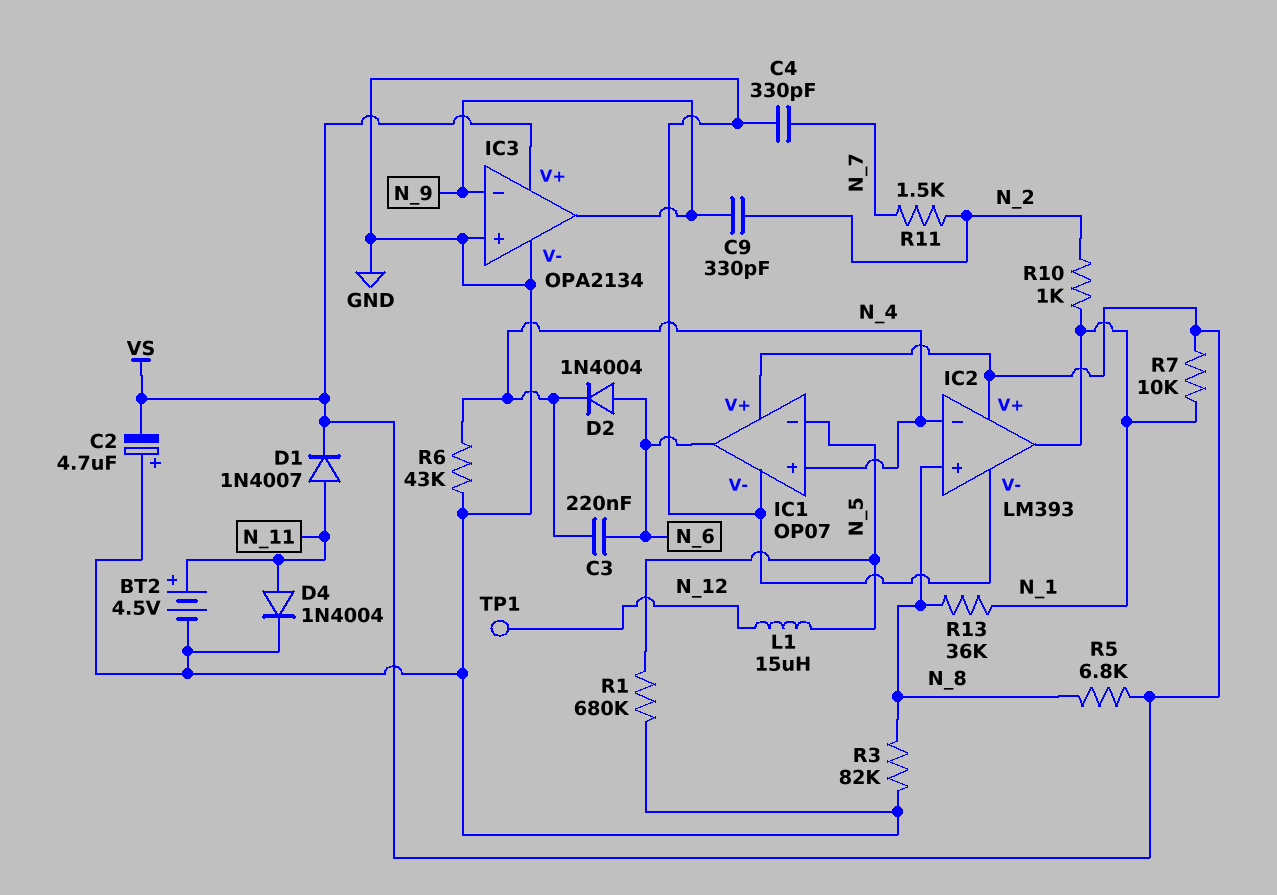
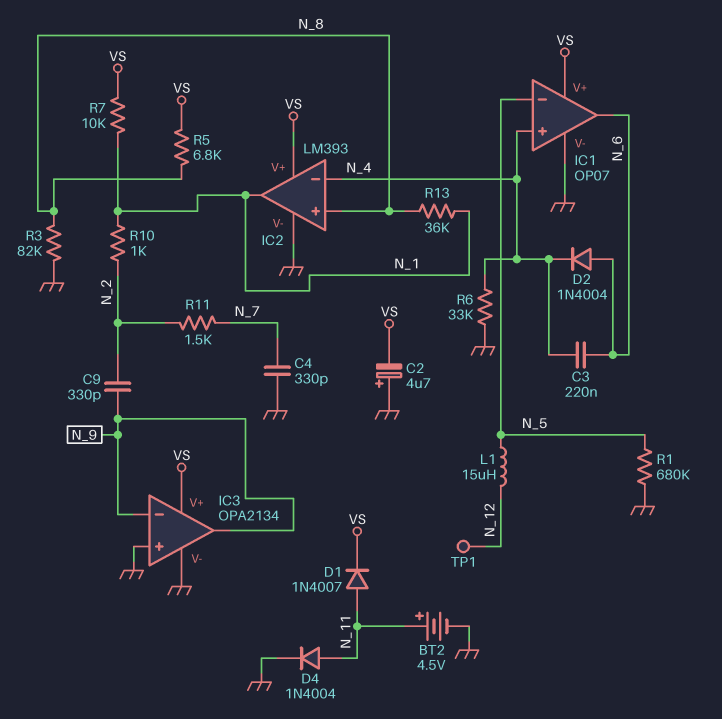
R6: 43k (GND, N_4) -> 33k (GND, N_4)

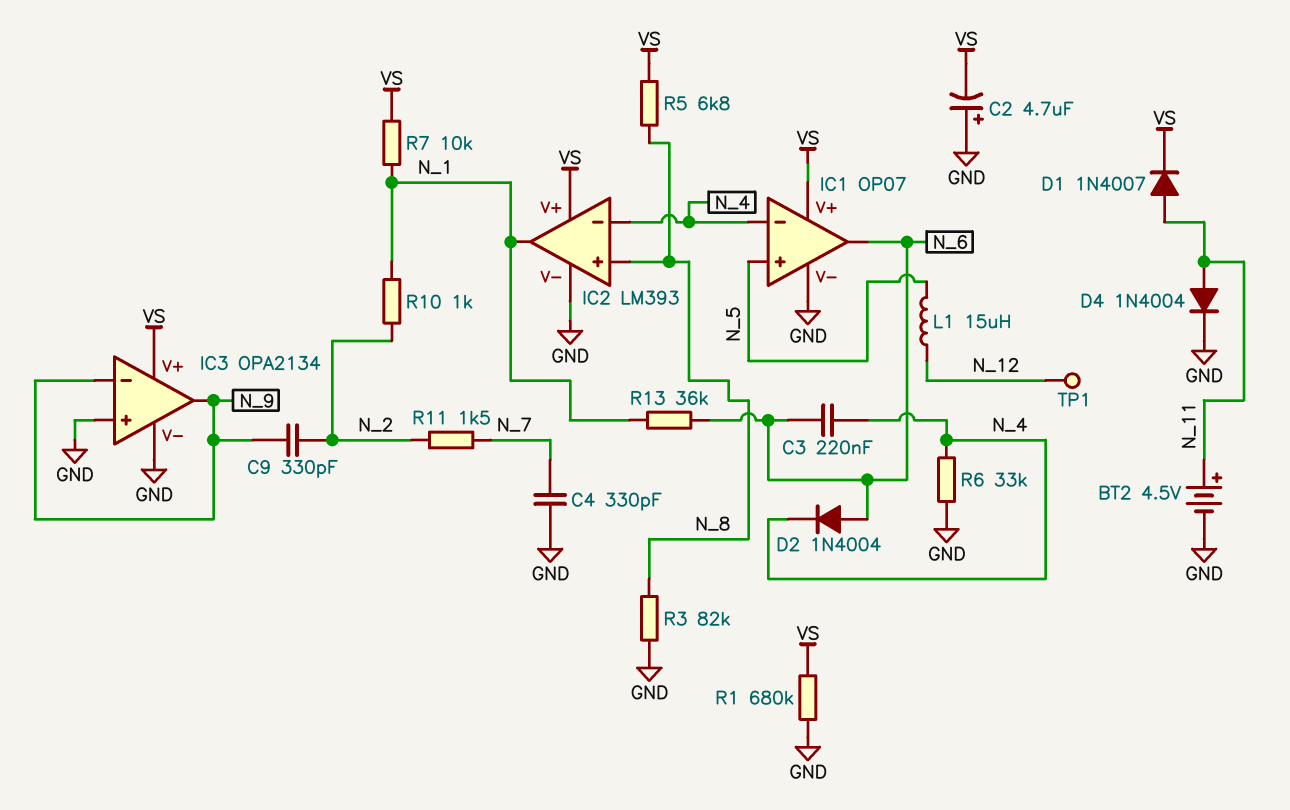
IC1 pin in+: N_4 -> N_5
IC1 pin in-: N_5 -> N_4
R1: 680k (GND, N_5) -> 680k (GND, VS)
R13: 36k (N_1, N_8) -> 36k (N_1, N_6)

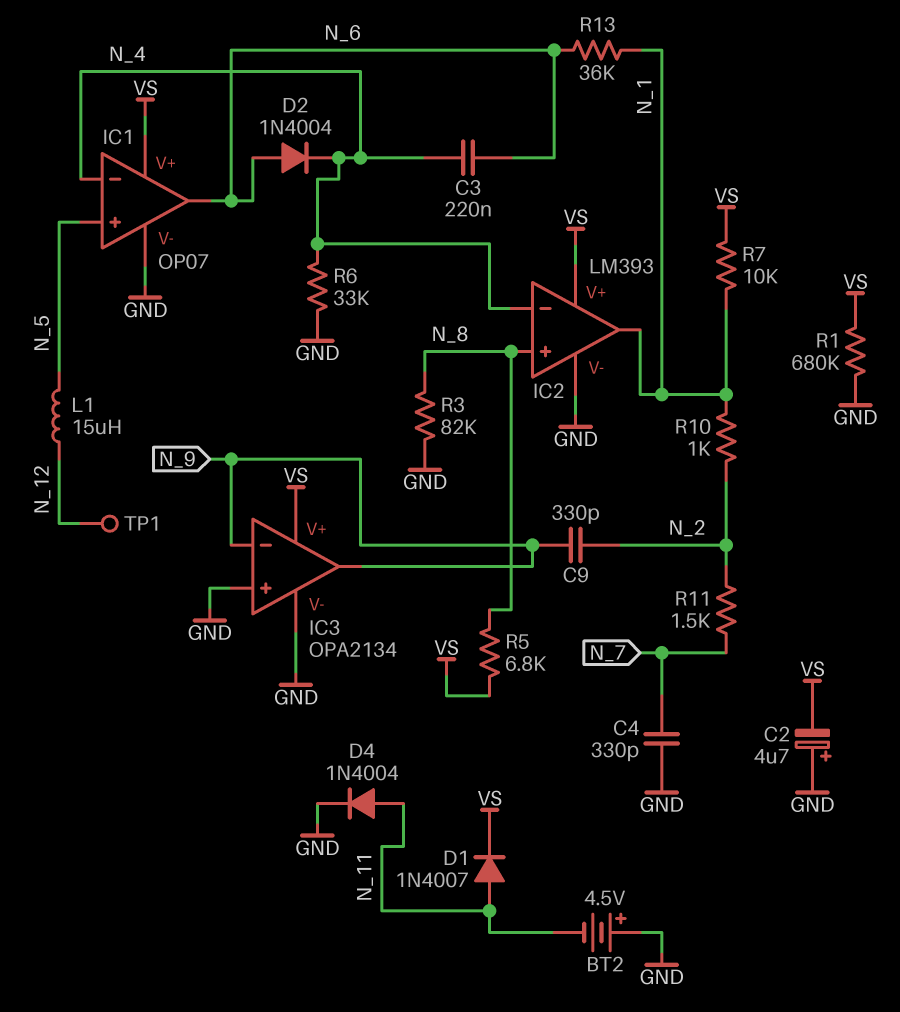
BT2: 4.5V (plus N_11, minus GND) -> 4.5V (plus GND, minus N_11)

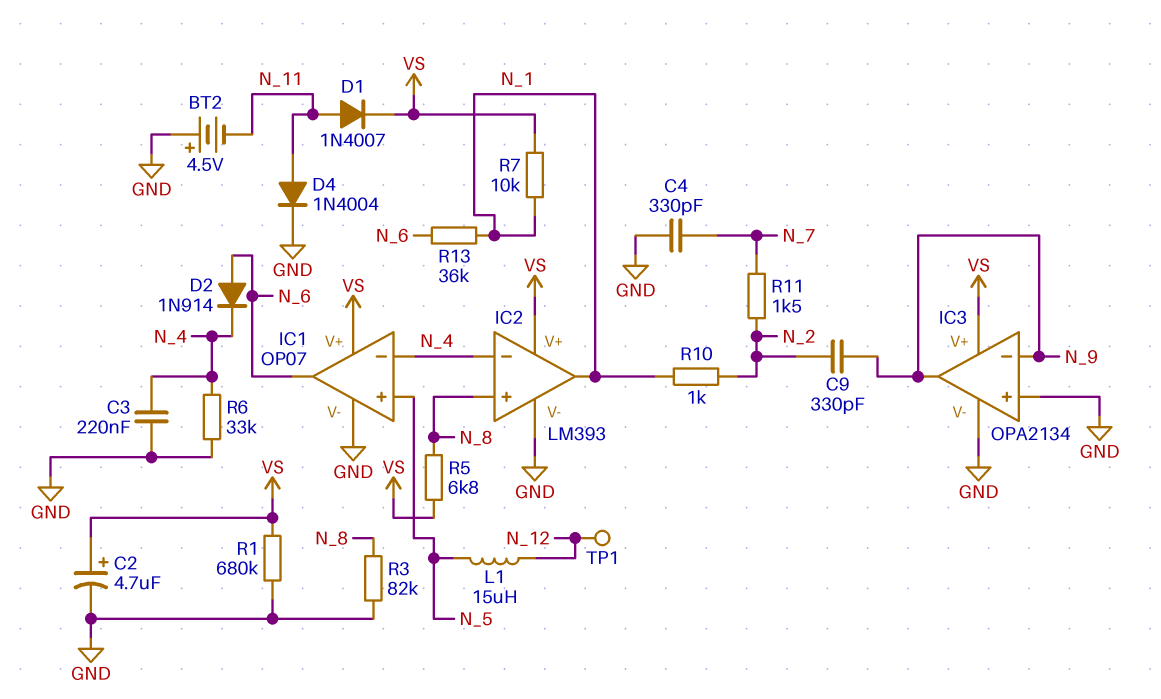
C2: 4.7uF (plus GND, minus VS) -> 4.7uF (plus VS, minus GND)
C3: 220nF (N_4, N_6) -> 220nF (GND, N_4)
D2: diode 1N4004 (A N_6, K N_4) -> diode 1N914 (A N_6, K N_4)

